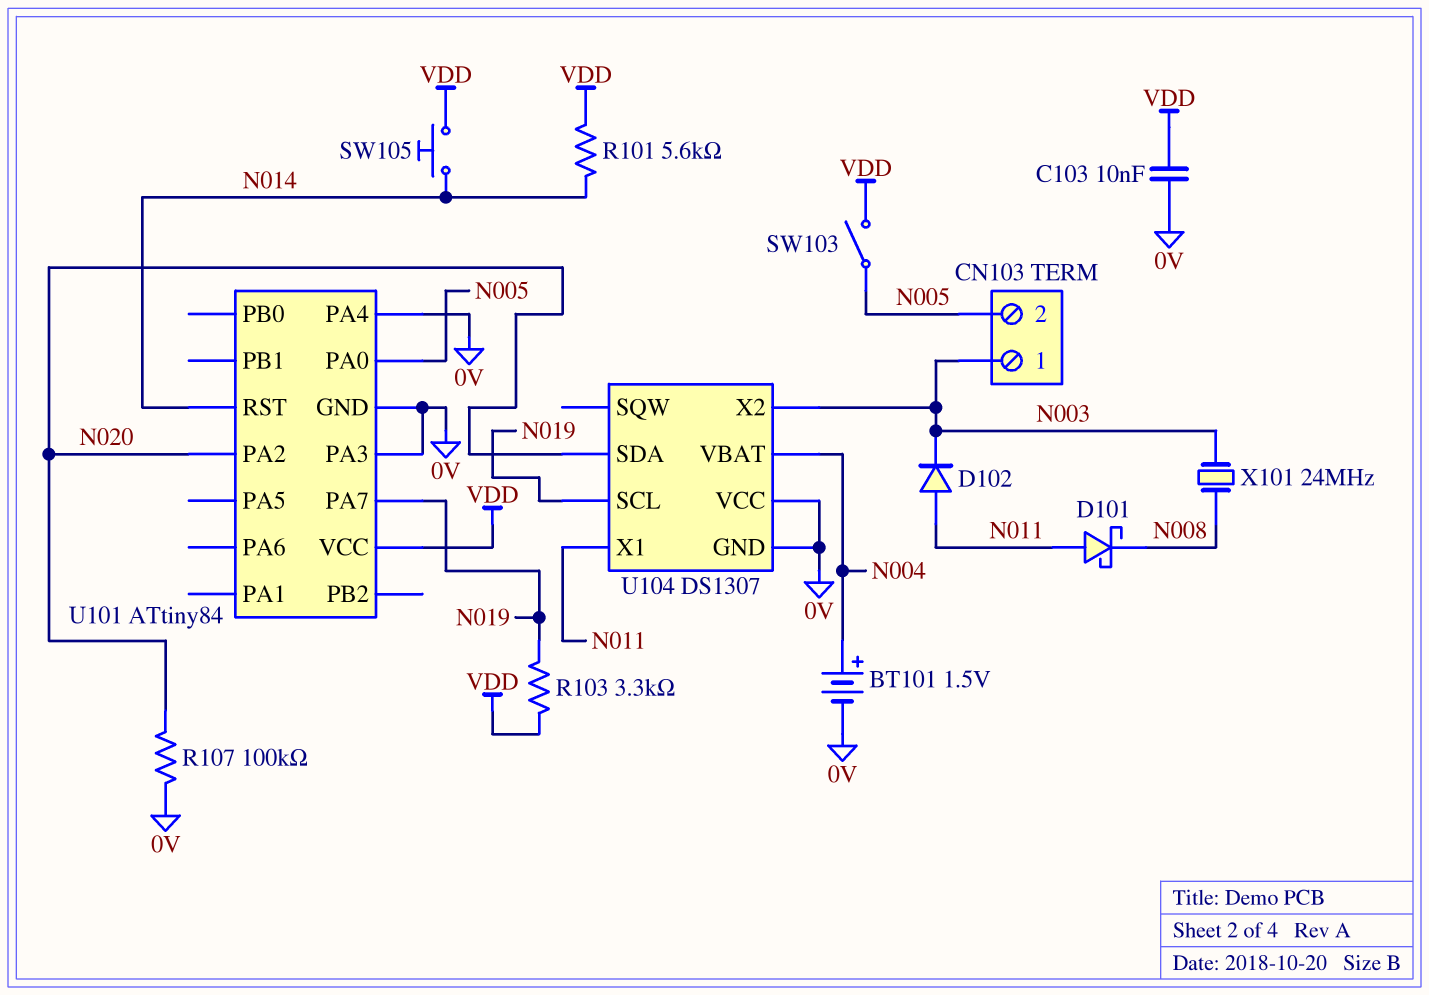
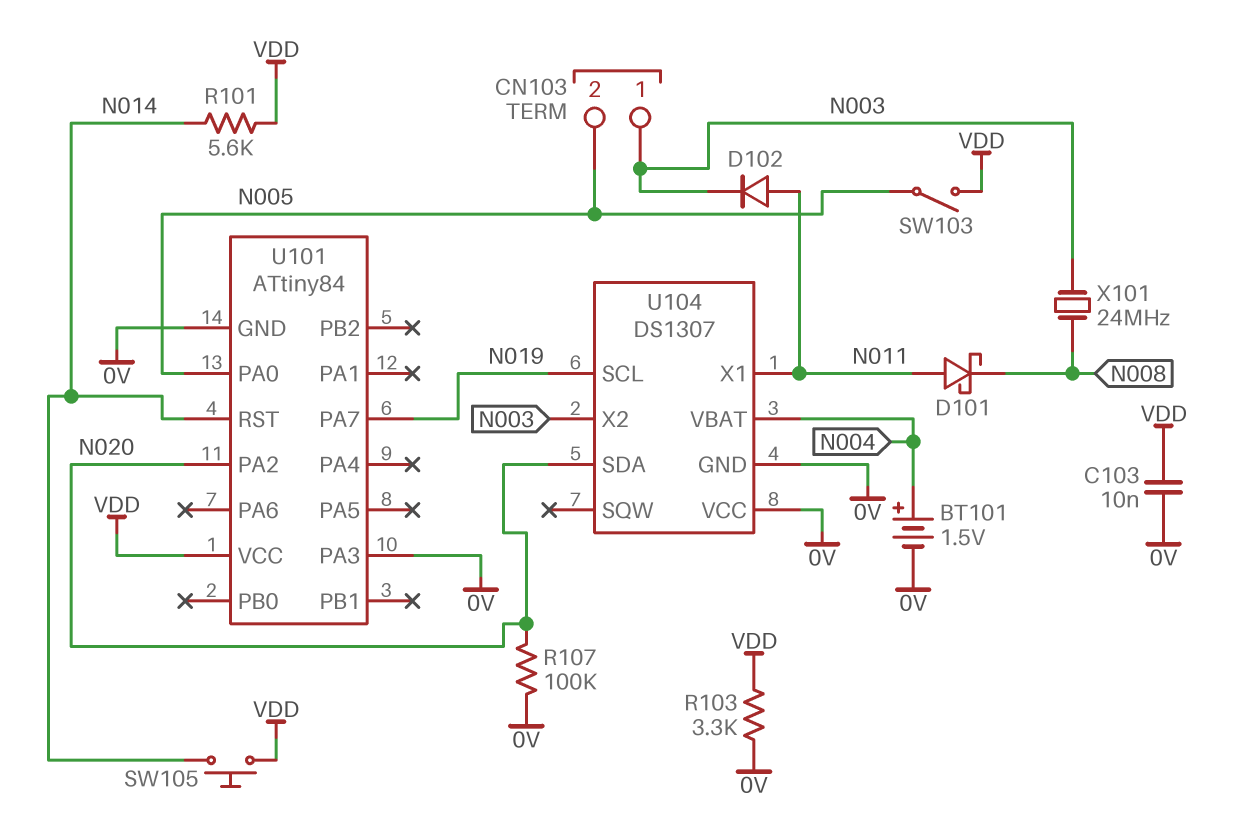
R103: 3.3k (N019, VDD) -> 3.3k (0V, VDD)
U101 pin PA4: 0V -> none

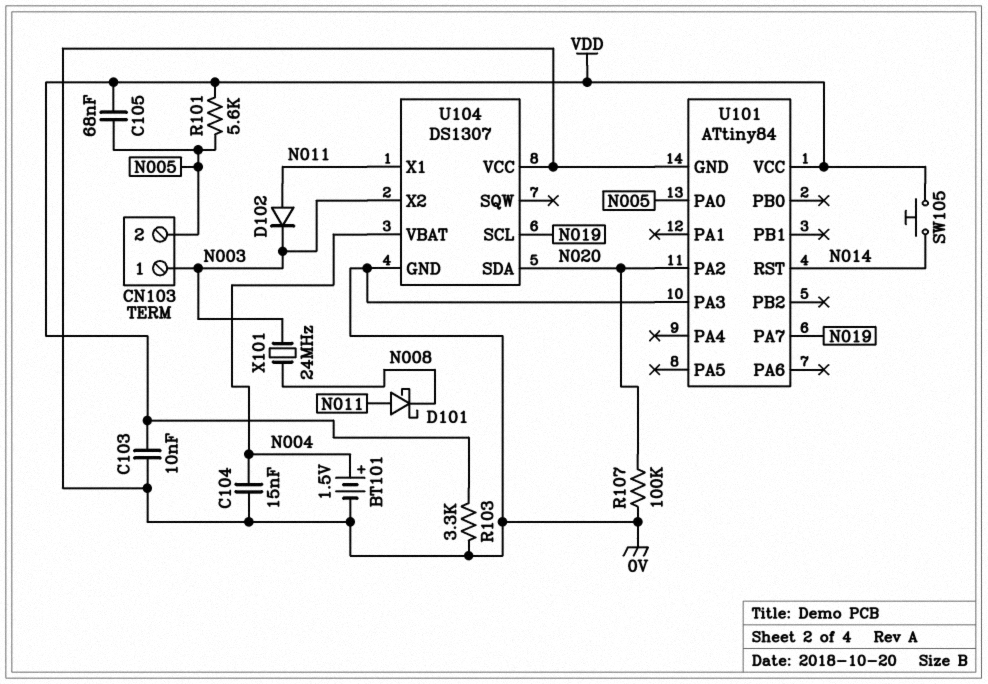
C104: none -> 15nF (0V, N004)
C105: none -> 68nF (N005, VDD)
R101: 5.6k (N014, VDD) -> 5.6k (N005, VDD)
SW103: switch (N005, VDD) -> none

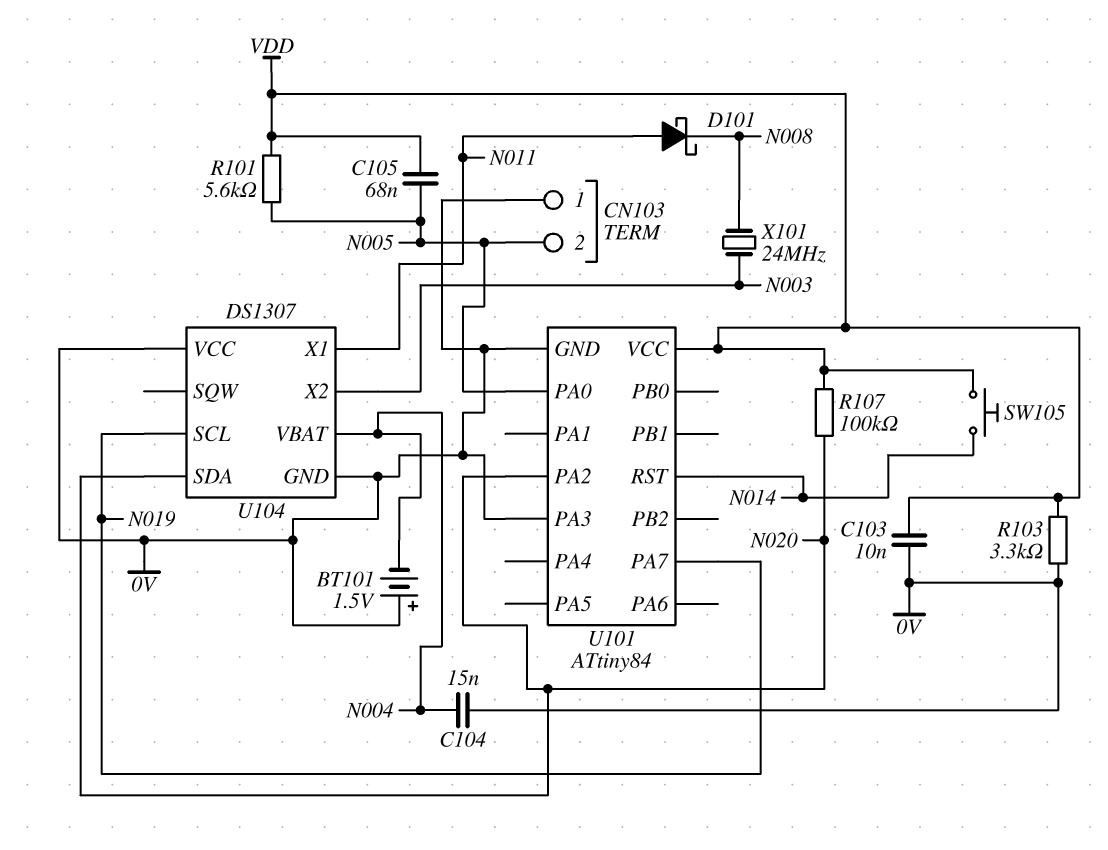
BT101: 1.5V (plus N004, minus 0V) -> 1.5V (plus 0V, minus N004)
CN103 pin 1: N003 -> 0V
D102: diode (A N011, K N003) -> none
R107: 100k (0V, N020) -> 100k (N020, VDD)

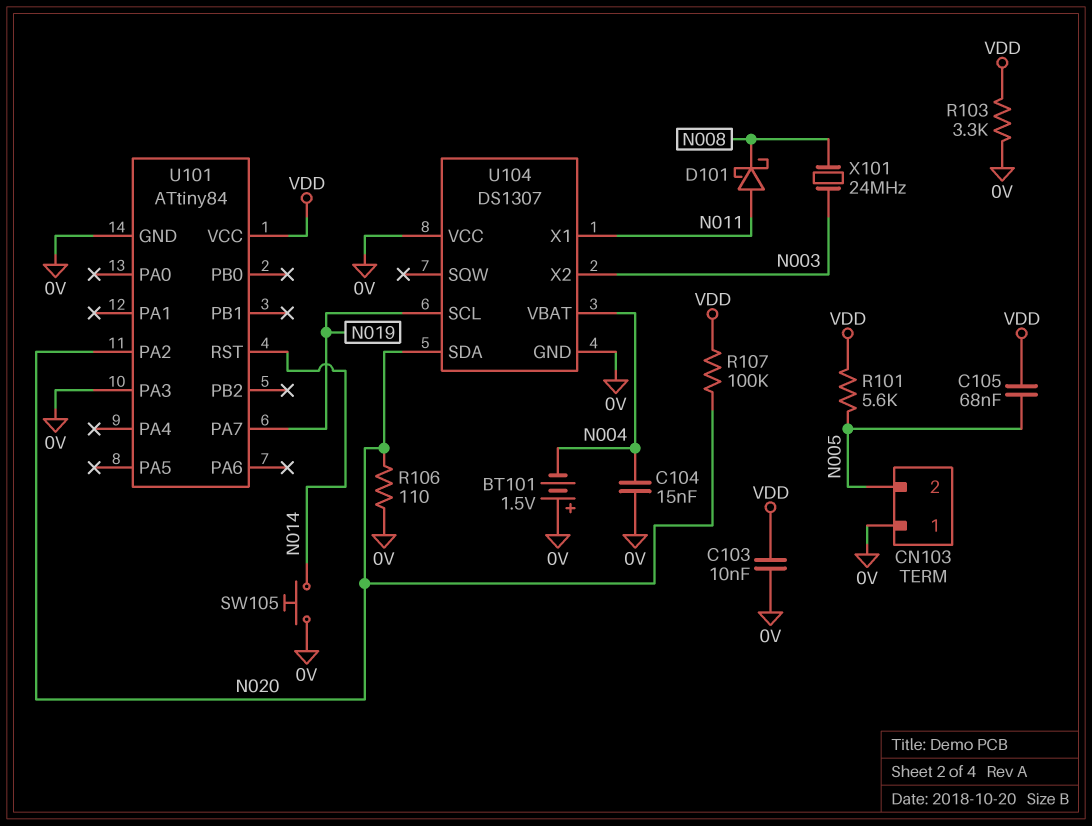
R106: none -> 110 (0V, N020)
SW105: button (N014, VDD) -> button (0V, N014)
U101 pin PA0: N005 -> none

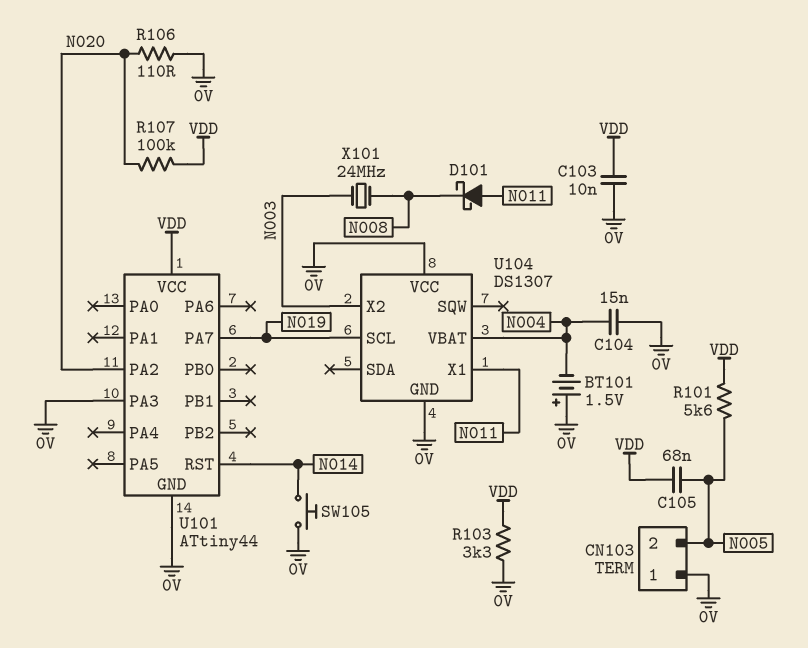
U101: ATtiny84 -> ATtiny44
U104 pin SDA: N020 -> none

